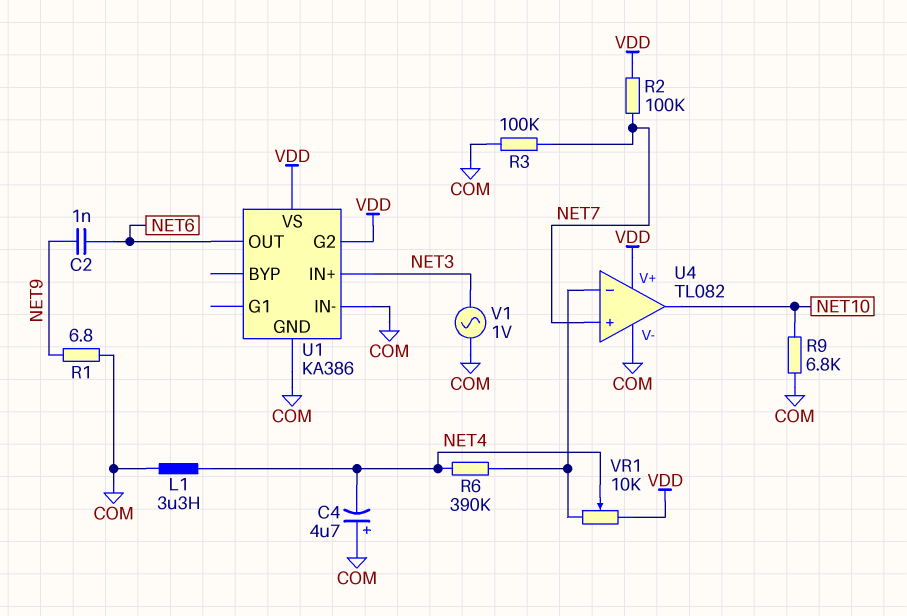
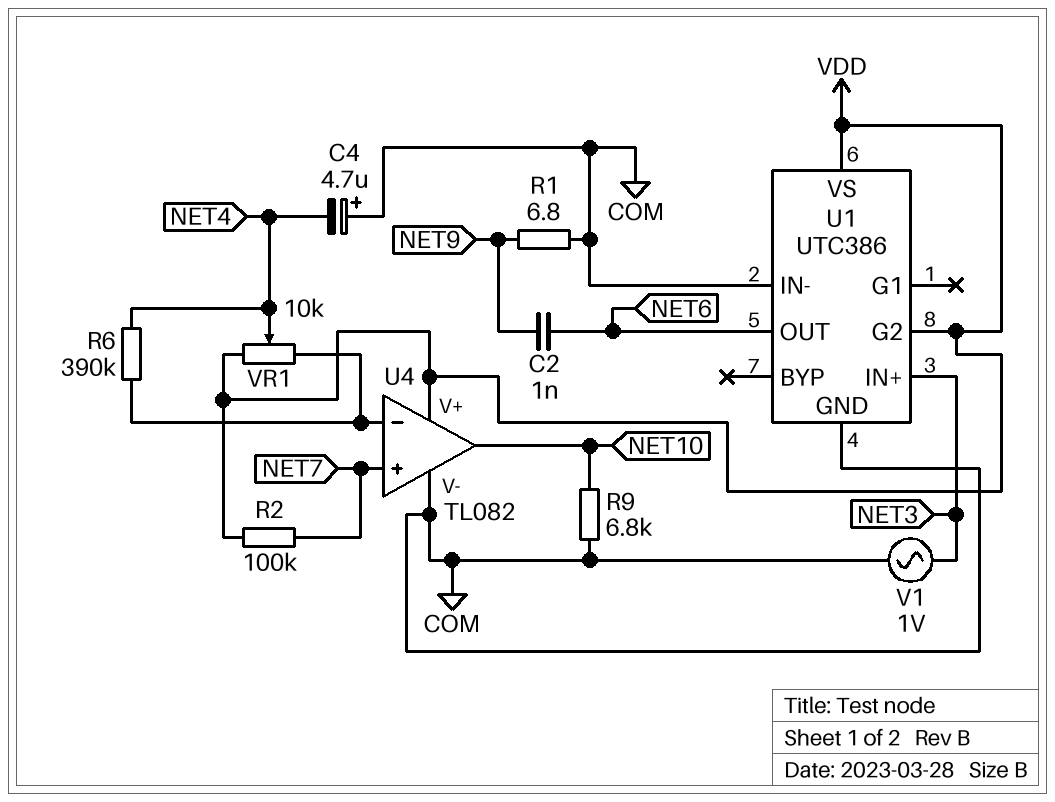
L1: 3.3uH (COM, NET4) -> none
R3: 100k (COM, NET7) -> none
U1: KA386 -> UTC386

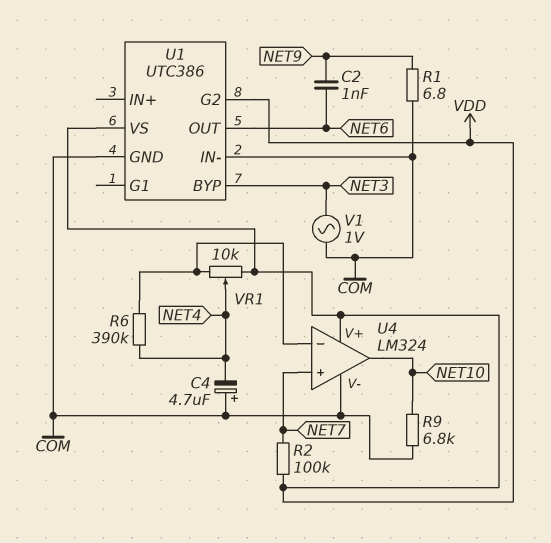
U1 pin BYP: none -> NET3
U1 pin IN+: NET3 -> none
U4: TL082 -> LM324

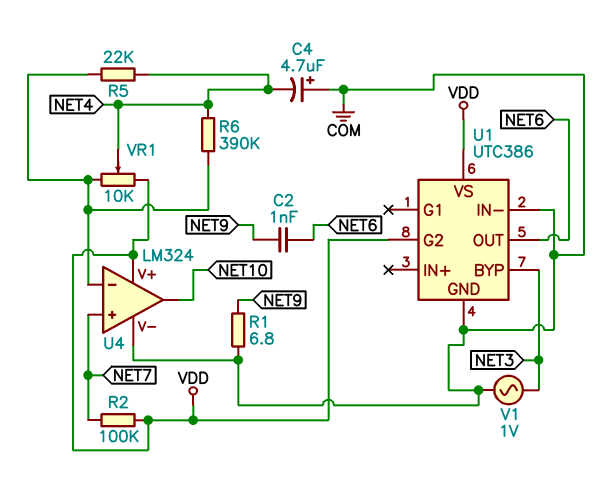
R5: none -> 22k (NET4, U4/in-)
R9: 6.8k (COM, NET10) -> none

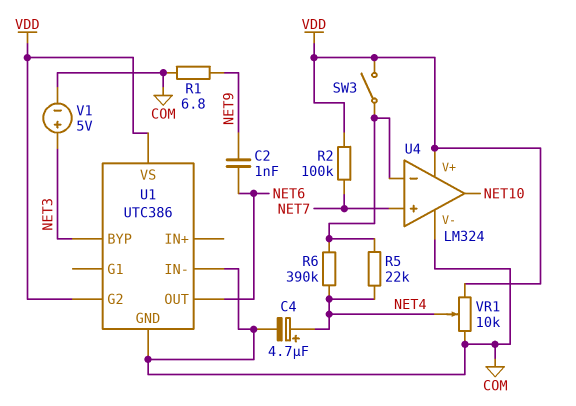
C4: 4.7uF (plus COM, minus NET4) -> 4.7uF (plus NET4, minus COM)
SW3: none -> switch (U4/in-, VDD)
V1: AC 1V (COM, NET3) -> 5V (plus NET3, minus COM)
VR1: 10k (U4/in-, VDD, wiper NET4) -> 10k (COM, VDD, wiper NET4)

